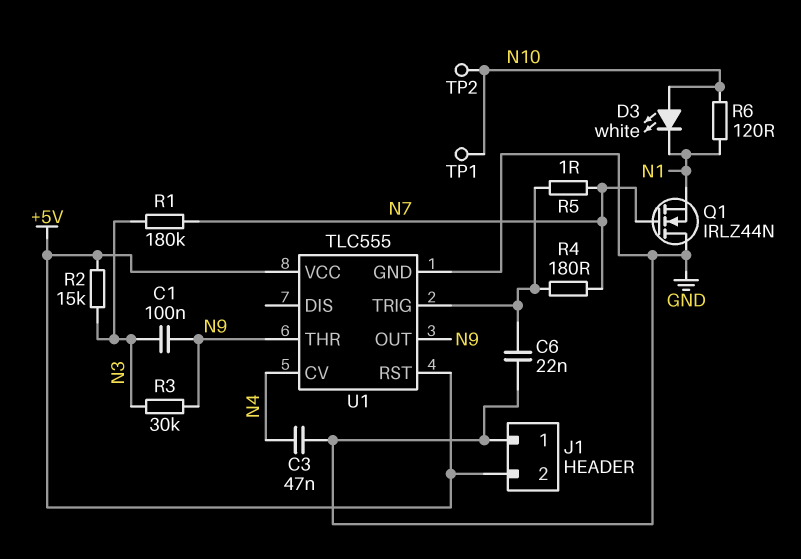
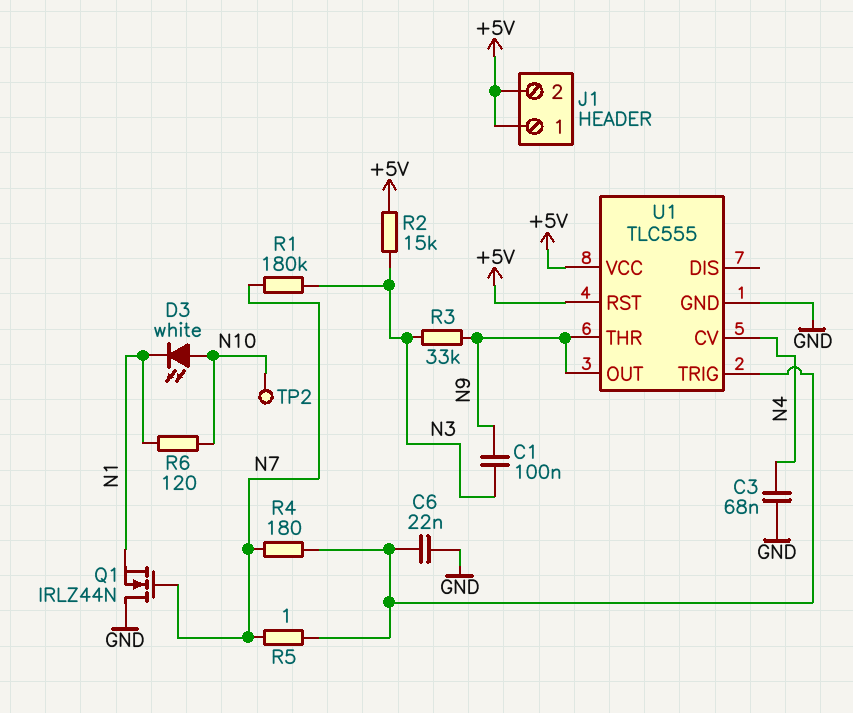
C3: 47nF (GND, N4) -> 68nF (GND, N4)
J1 pin 1: GND -> +5V
R3: 30k (N3, N9) -> 33k (N3, N9)
TP1: test point (N10) -> none

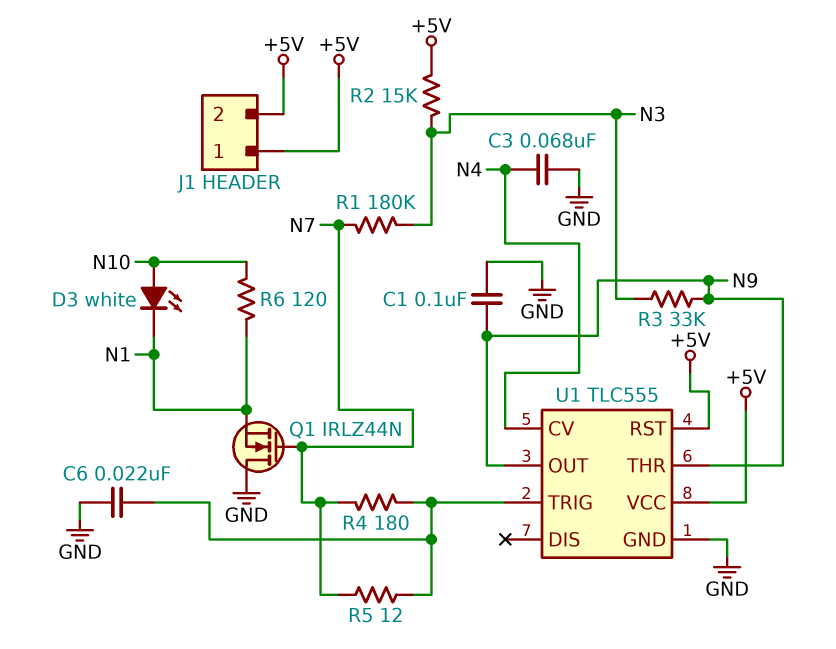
C1: 100nF (N3, N9) -> 100nF (GND, N9)
R5: 1 (N7, U1/TRIG) -> 12 (N7, U1/TRIG)
TP2: test point (N10) -> none

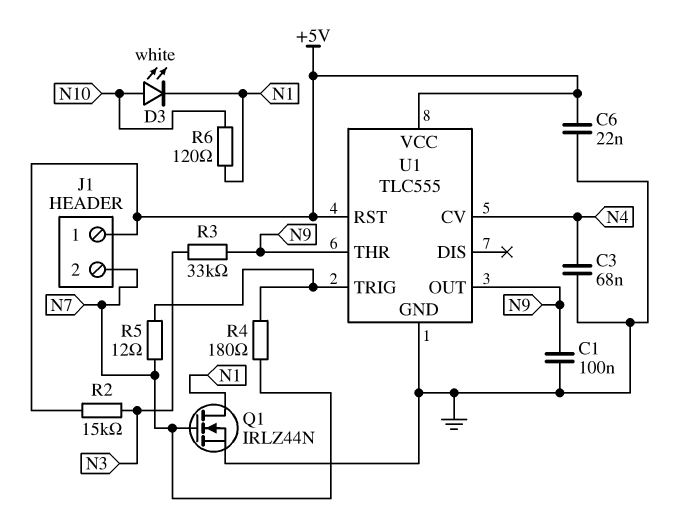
C6: 22nF (GND, U1/TRIG) -> 22nF (+5V, GND)
J1 pin 2: +5V -> N7
Q1: NMOS IRLZ44N (G N7, D GND, S N1) -> NMOS IRLZ44N (G N7, D N1, S GND)
R1: 180k (N3, N7) -> none

